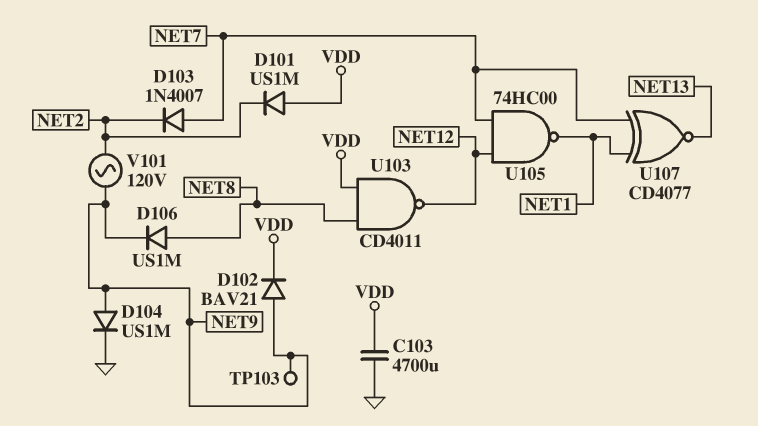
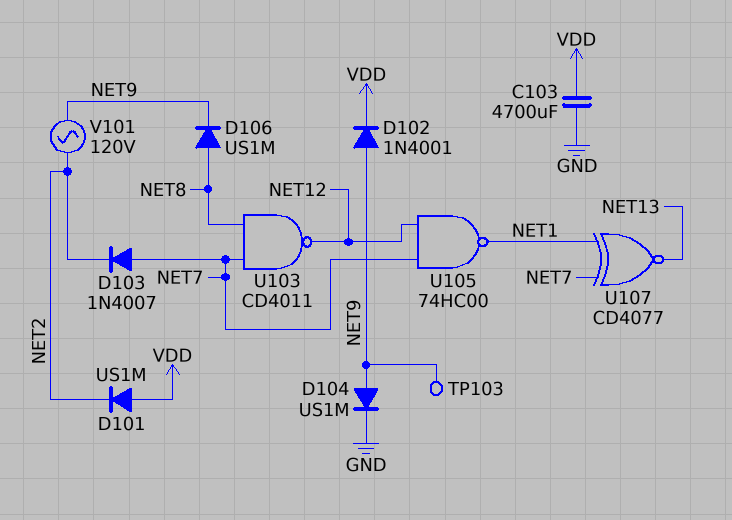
D102: diode BAV21 (A NET9, K VDD) -> diode 1N4001 (A NET9, K VDD)
U103: NAND CD4011 (in NET8, in VDD, out NET12) -> NAND CD4011 (in NET7, in NET8, out NET12)

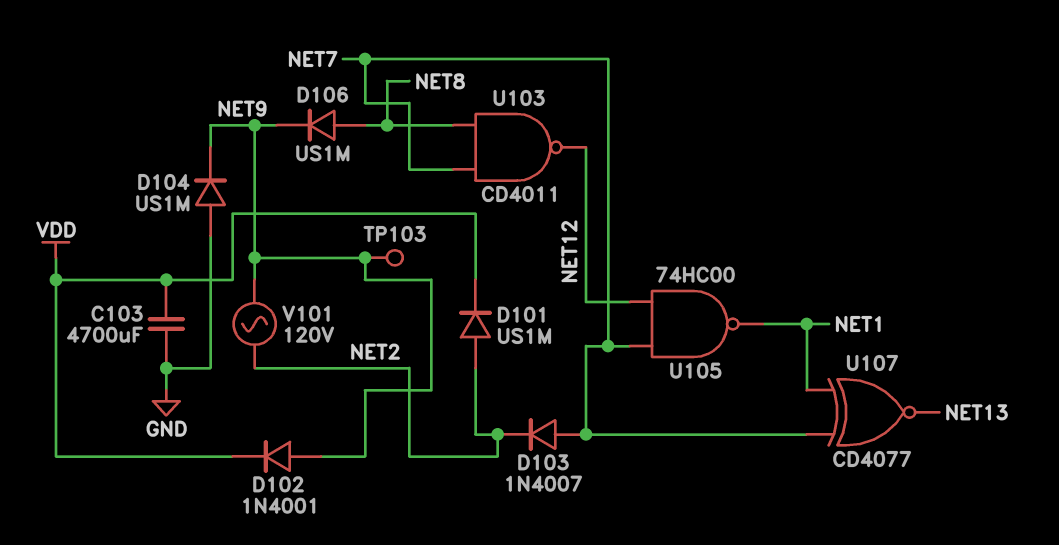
D101: diode US1M (A VDD, K NET2) -> diode US1M (A NET2, K VDD)
D104: diode US1M (A NET9, K GND) -> diode US1M (A GND, K NET9)

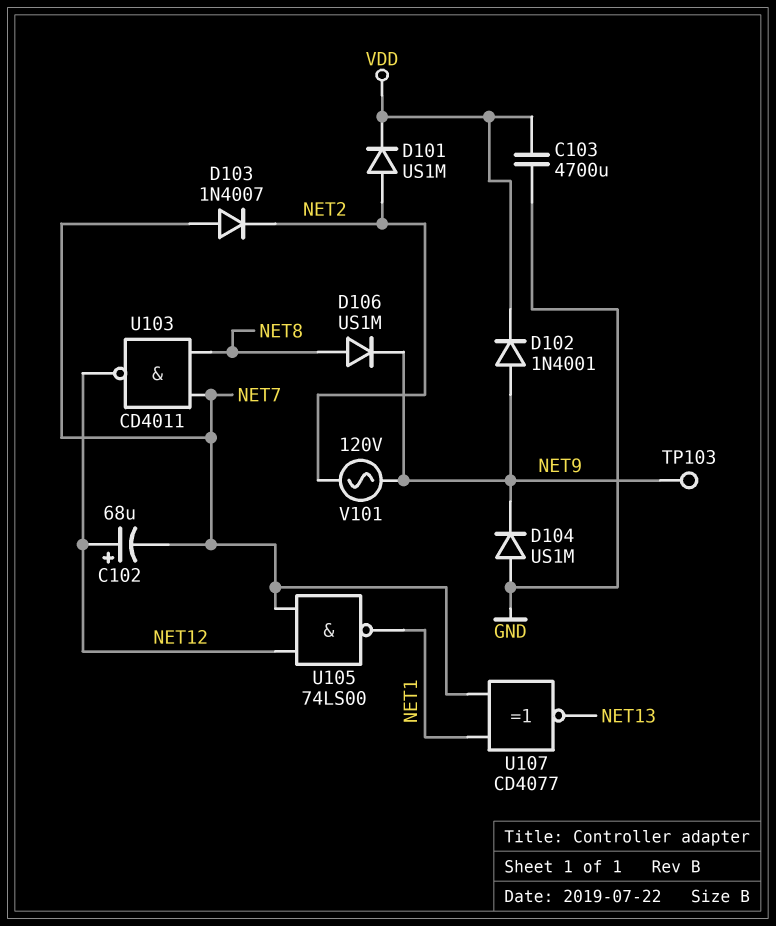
C102: none -> 68uF (plus NET12, minus NET7)
U105: NAND 74HC00 (in NET7, in NET12, out NET1) -> NAND 74LS00 (in NET7, in NET12, out NET1)

